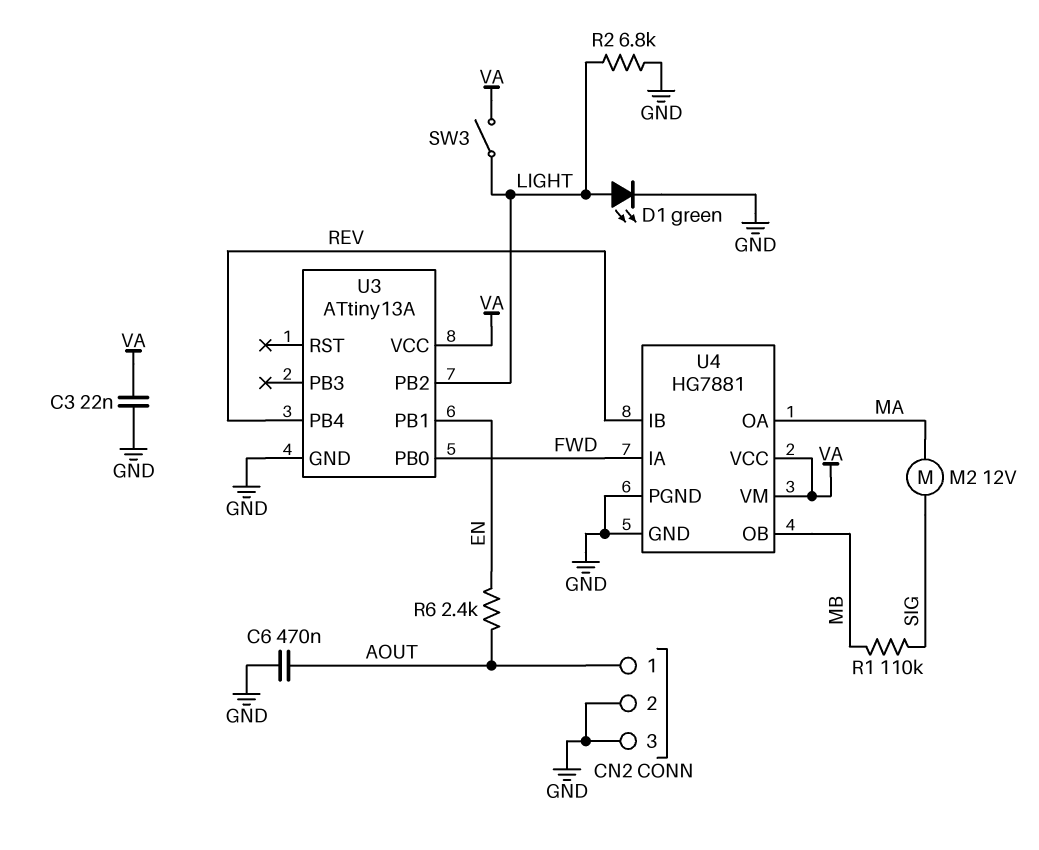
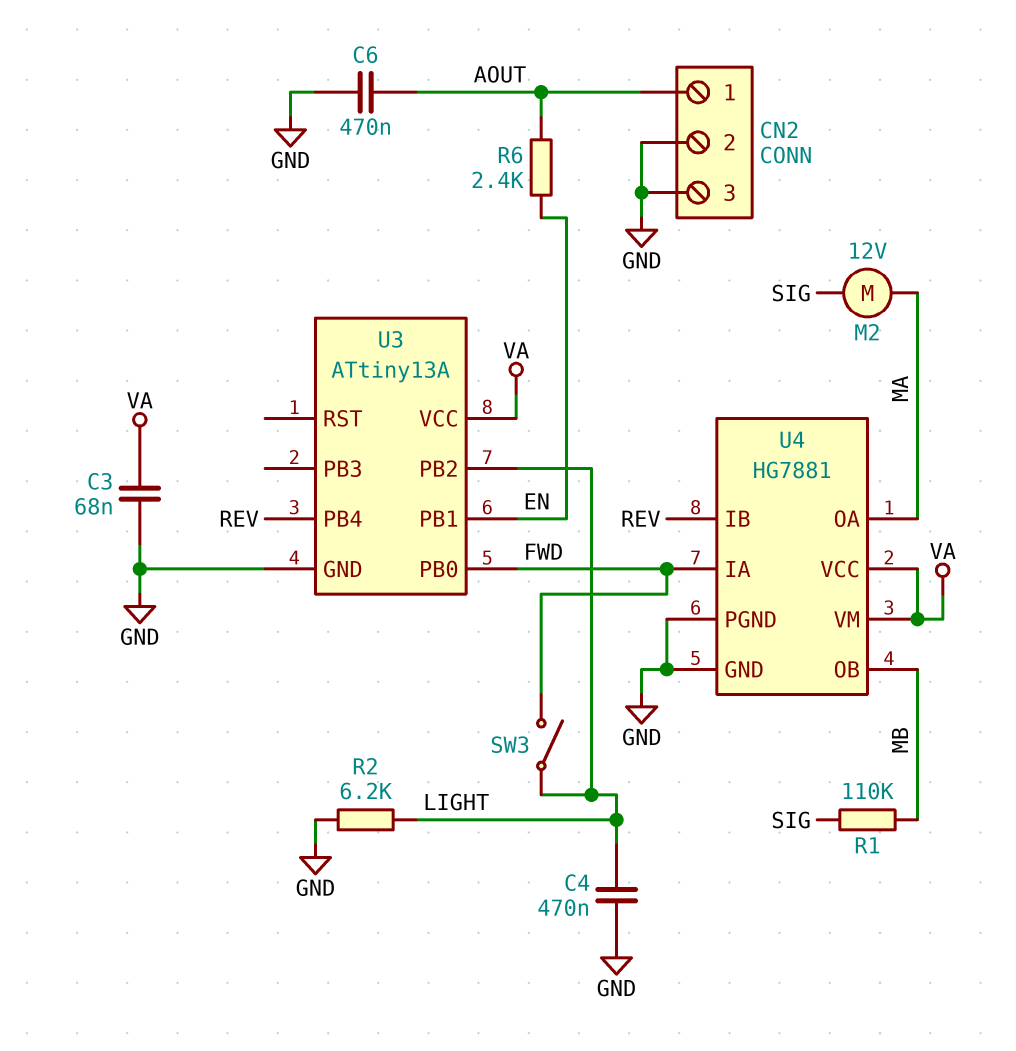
C3: 22nF (GND, VA) -> 68nF (GND, VA)
C4: none -> 470nF (GND, LIGHT)
D1: LED green (A LIGHT, K GND) -> none
R2: 6.8k (GND, LIGHT) -> 6.2k (GND, LIGHT)
SW3: switch (LIGHT, VA) -> switch (FWD, LIGHT)

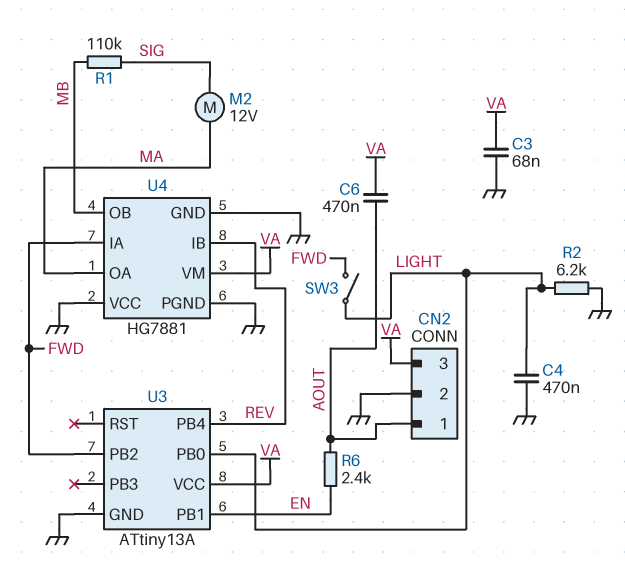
C6: 470nF (AOUT, GND) -> 470nF (AOUT, VA)
CN2 pin 3: GND -> VA
U3 pin PB0: FWD -> LIGHT
U3 pin PB2: LIGHT -> FWD
U4 pin VCC: VA -> GND

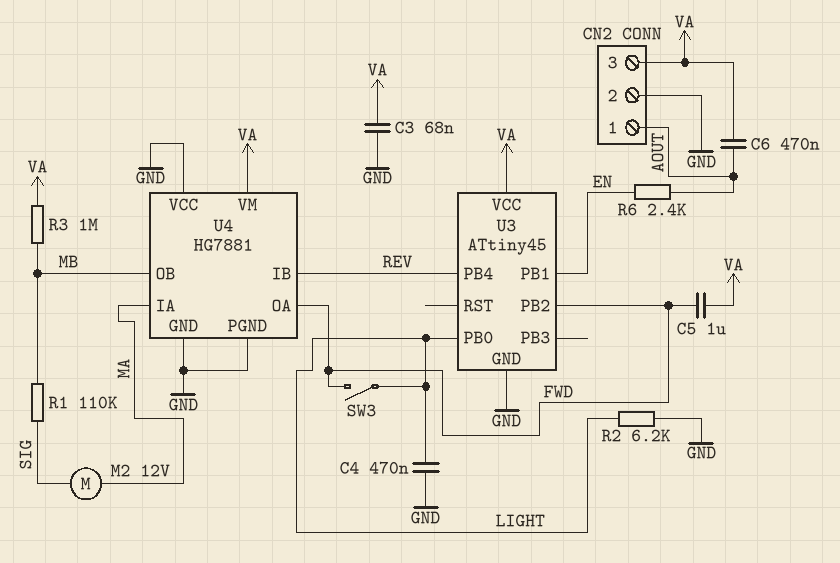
C5: none -> 1uF (FWD, VA)
R3: none -> 1M (MB, VA)
U3: ATtiny13A -> ATtiny45
U4 pin IA: FWD -> MA
U4 pin OA: MA -> FWD

